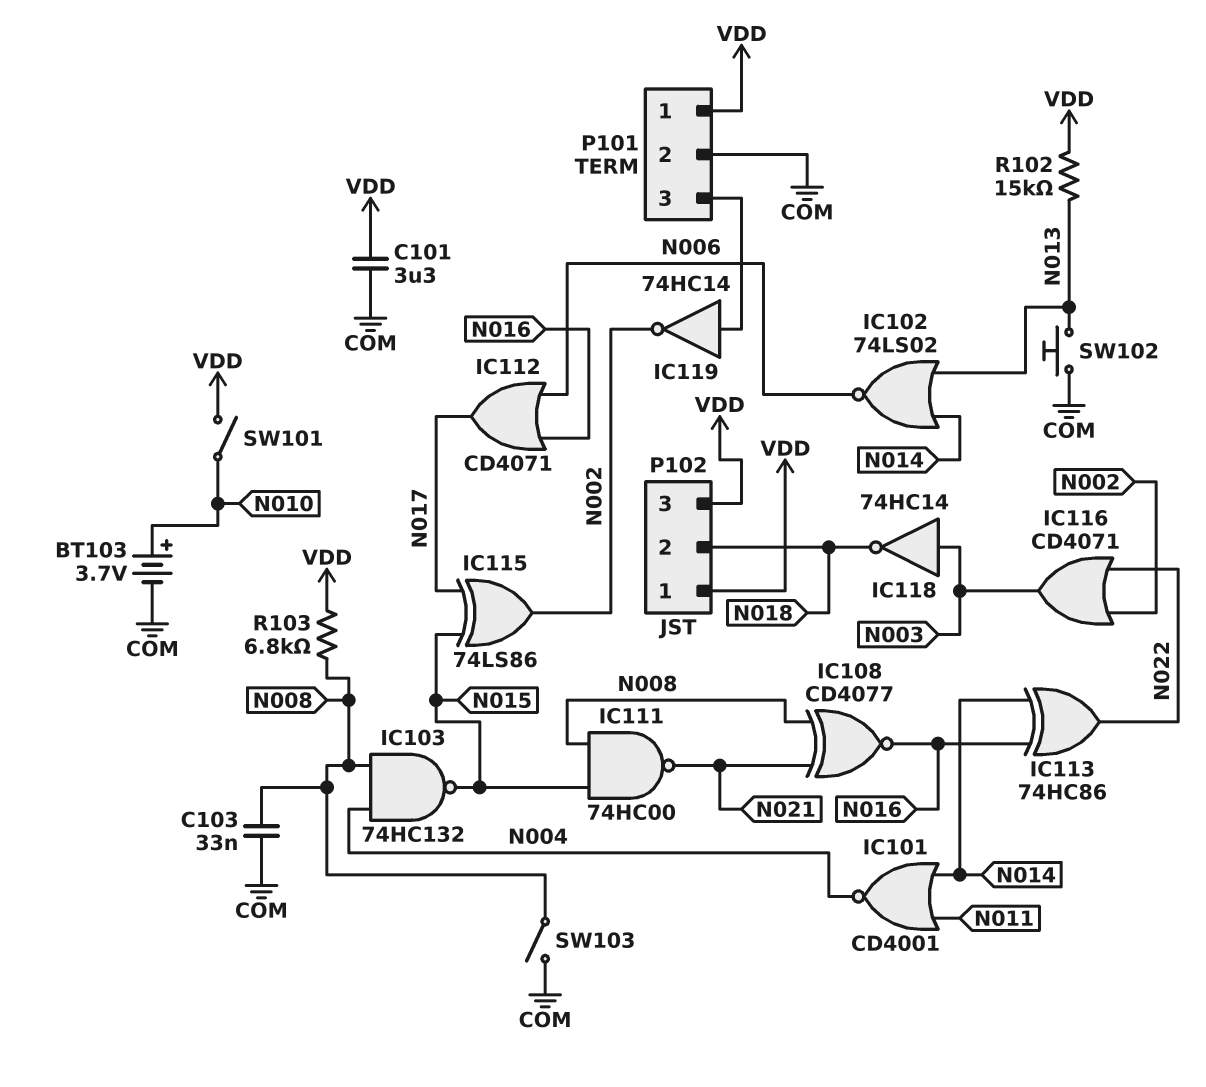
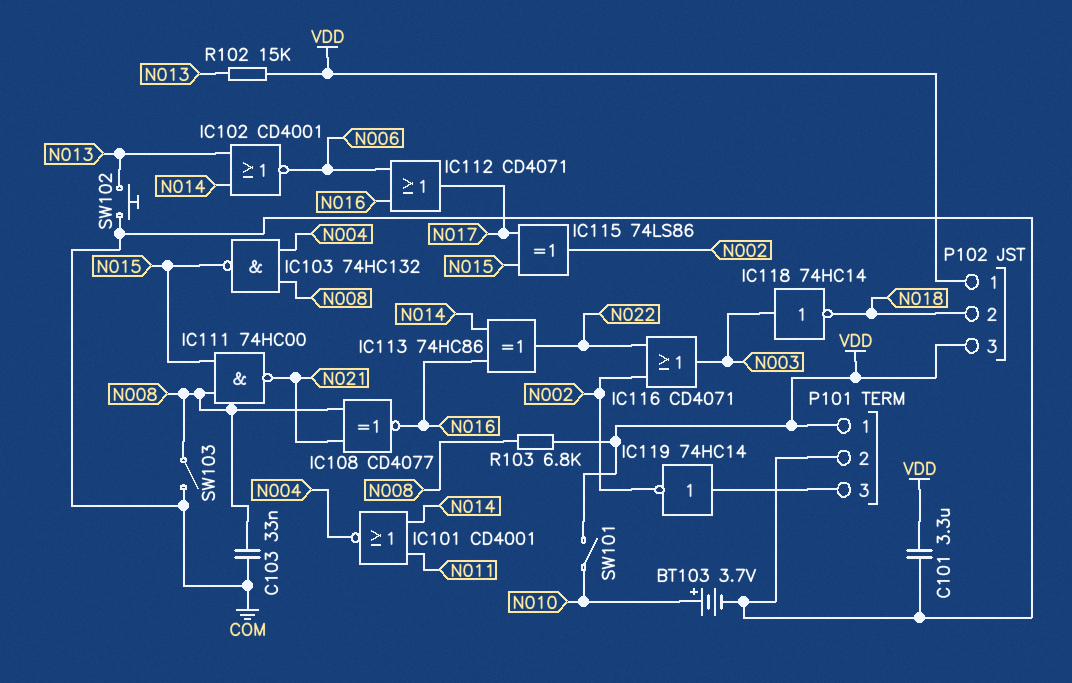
IC102: NOR 74LS02 (in N013, in N014, out N006) -> NOR CD4001 (in N013, in N014, out N006)

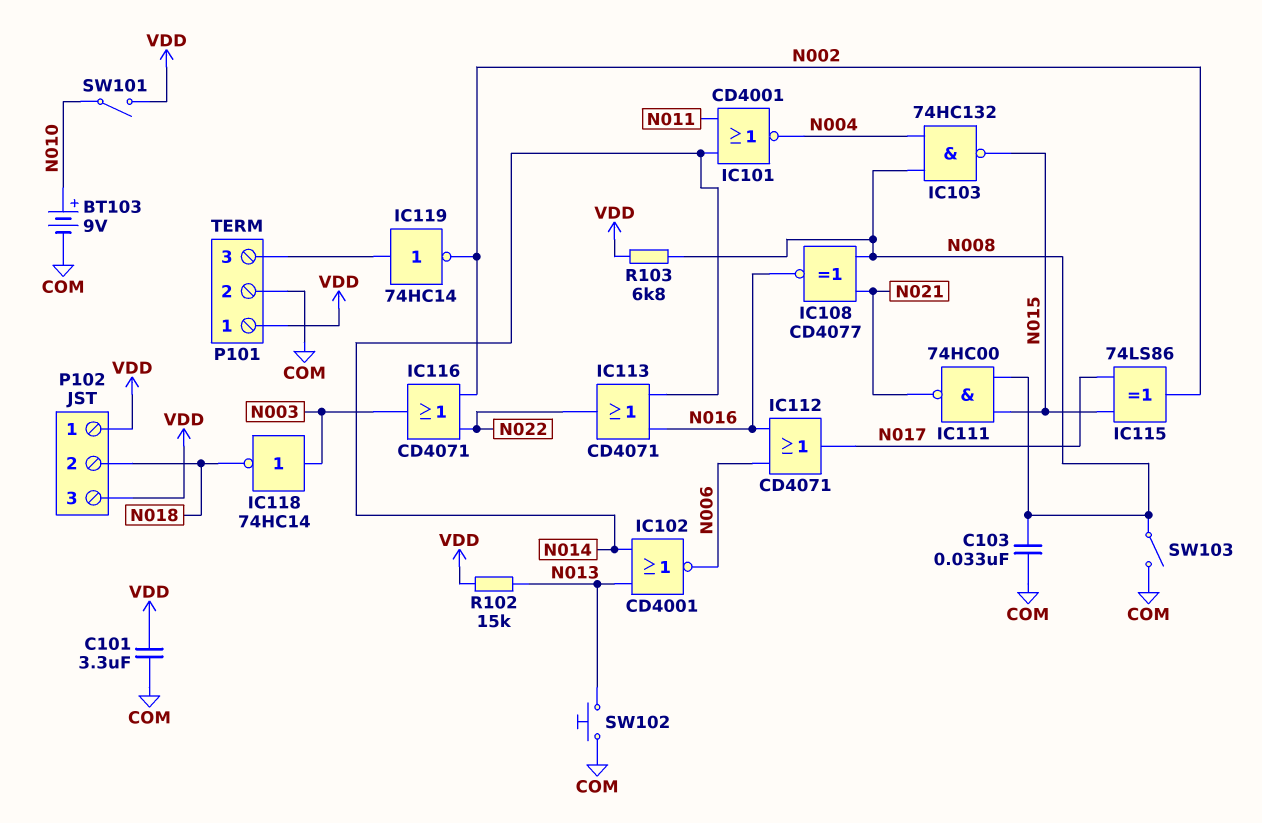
BT103: 3.7V (plus N010, minus COM) -> 9V (plus N010, minus COM)
IC113: XOR 74HC86 (in N014, in N016, out N022) -> OR CD4071 (in N014, in N016, out N022)

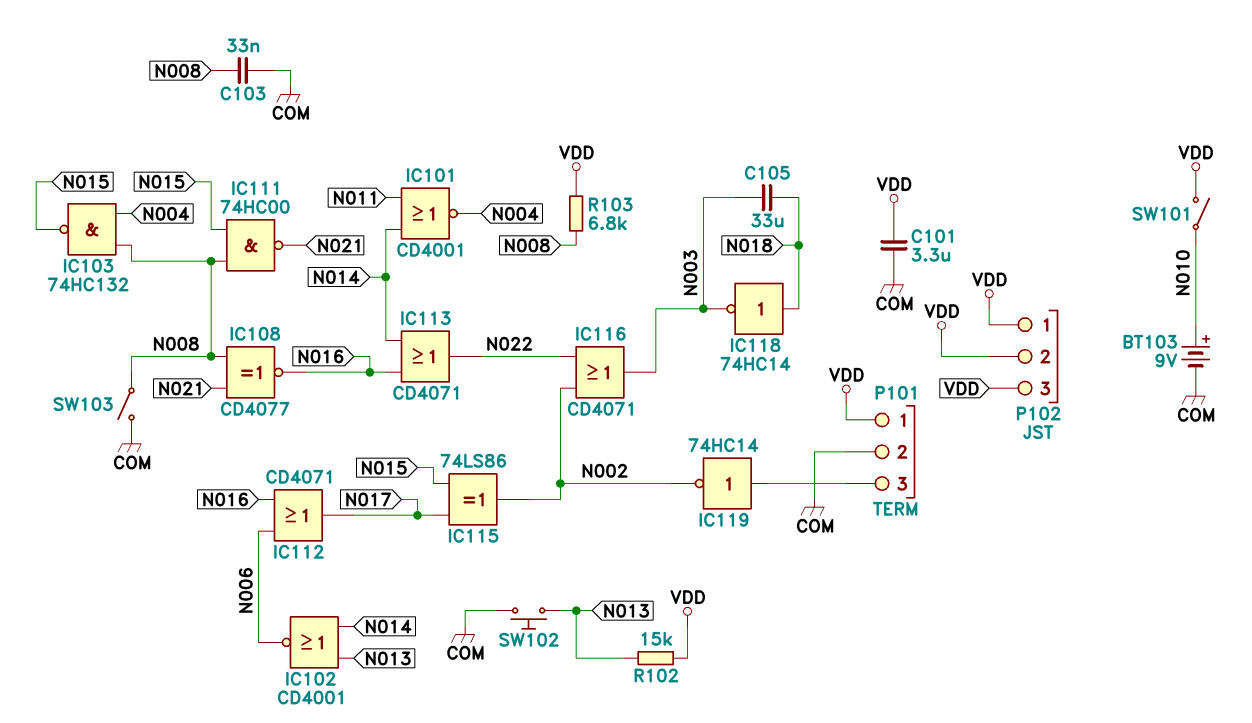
C105: none -> 33uF (N003, N018)
IC118: NOT 74HC14 (in N003, out N018) -> NOT 74HC14 (in N018, out N003)
P102 pin 2: N018 -> VDD

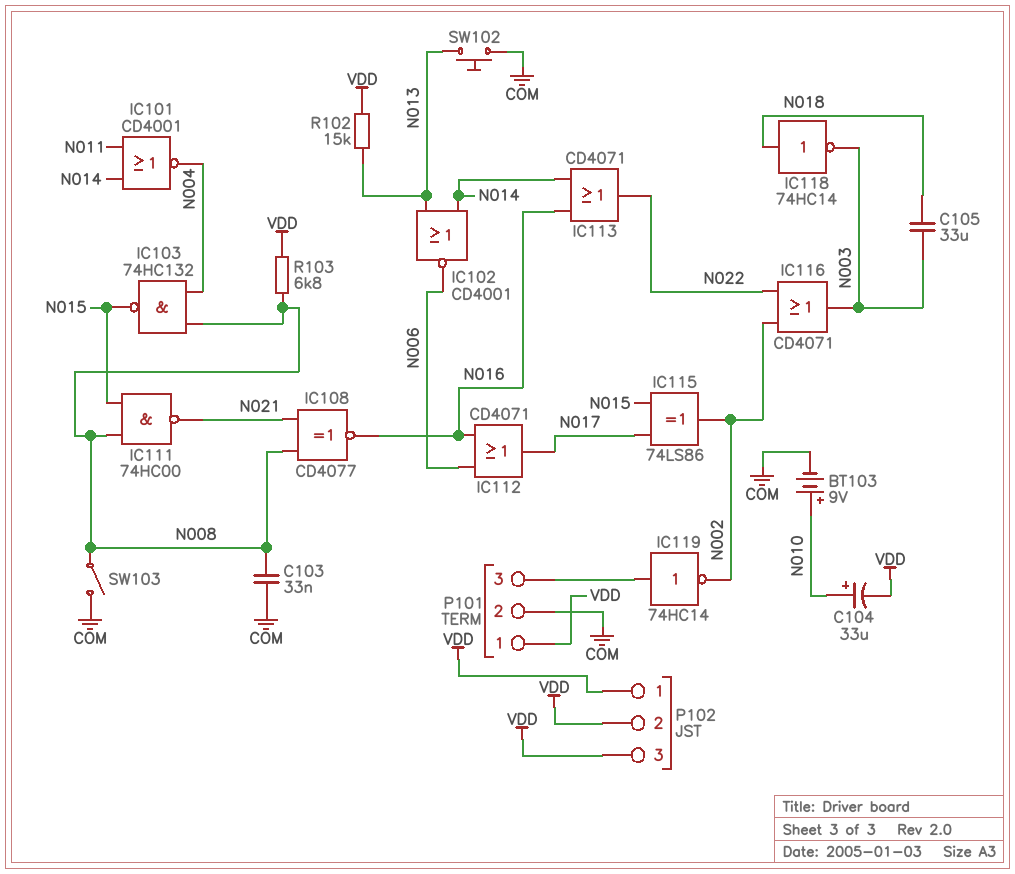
C101: 3.3uF (COM, VDD) -> none
C104: none -> 33uF (plus N010, minus VDD)
SW101: switch (N010, VDD) -> none

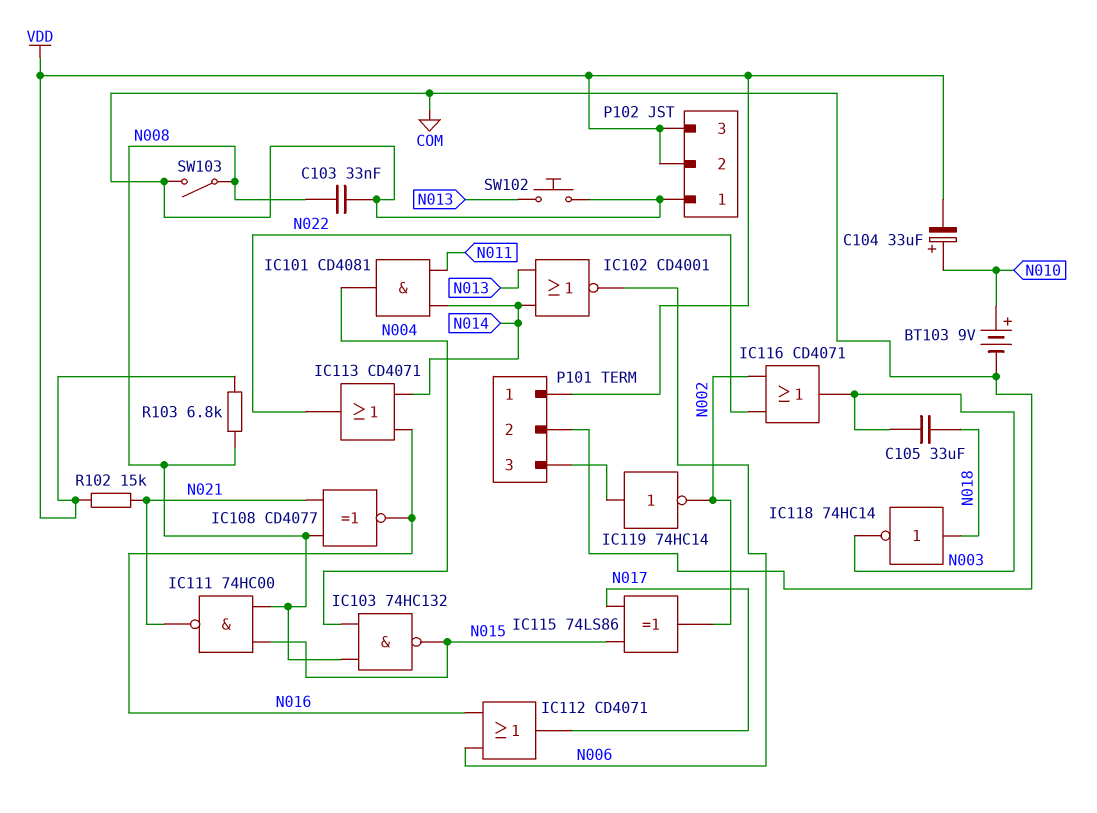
IC101: NOR CD4001 (in N011, in N014, out N004) -> AND CD4081 (in N011, in N014, out N004)
P102 pin 1: VDD -> COM
R102: 15k (N013, VDD) -> 15k (N021, VDD)

